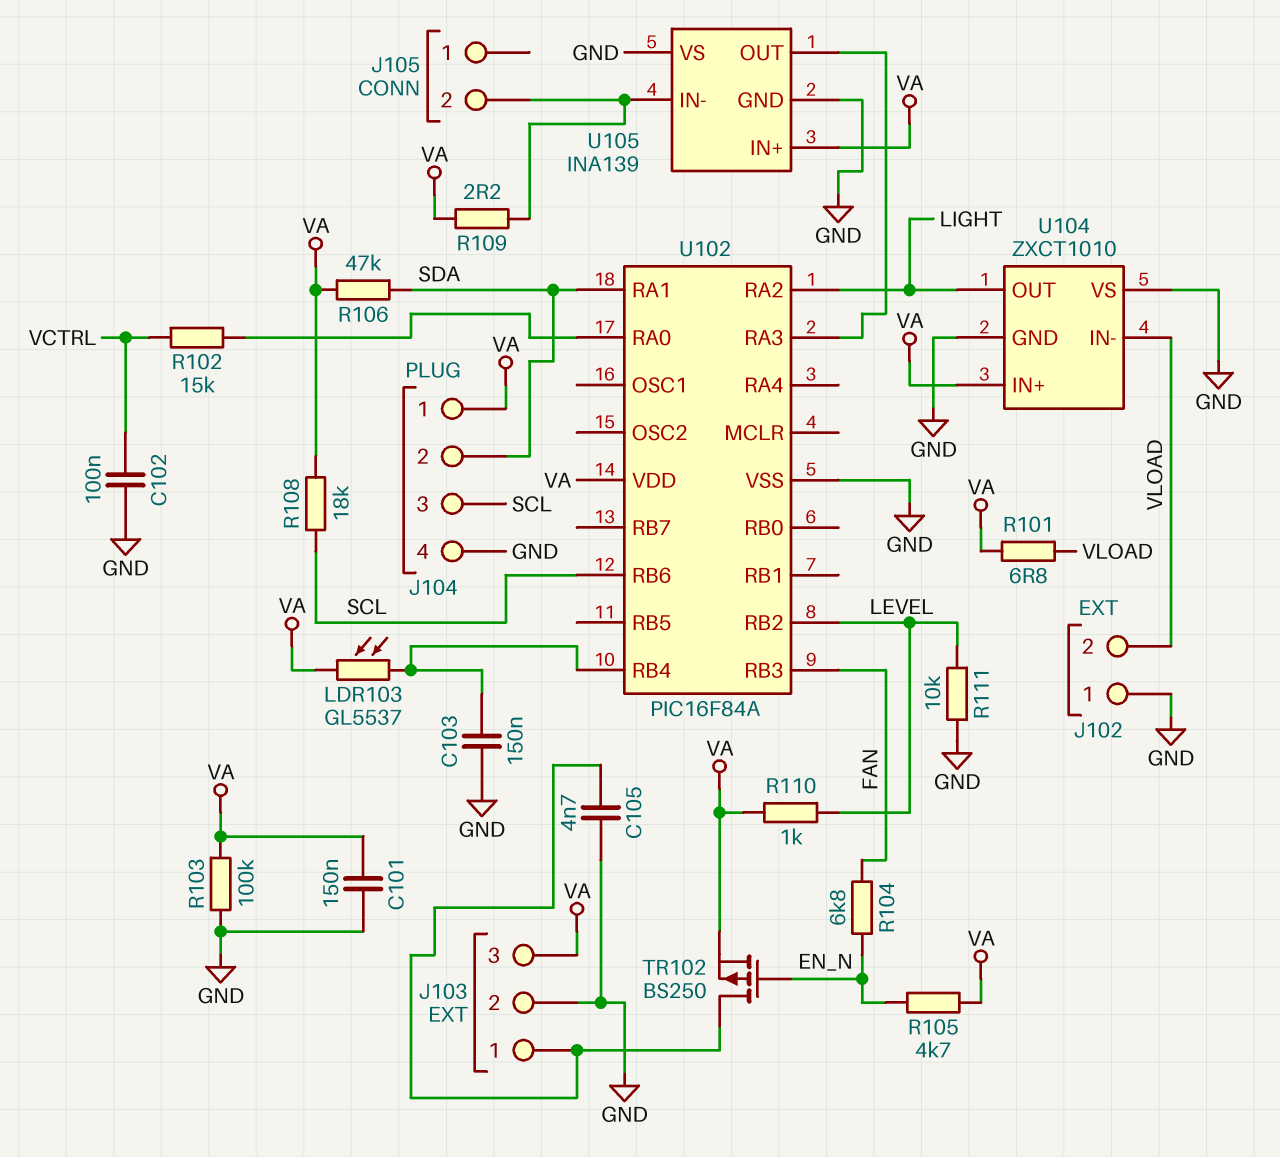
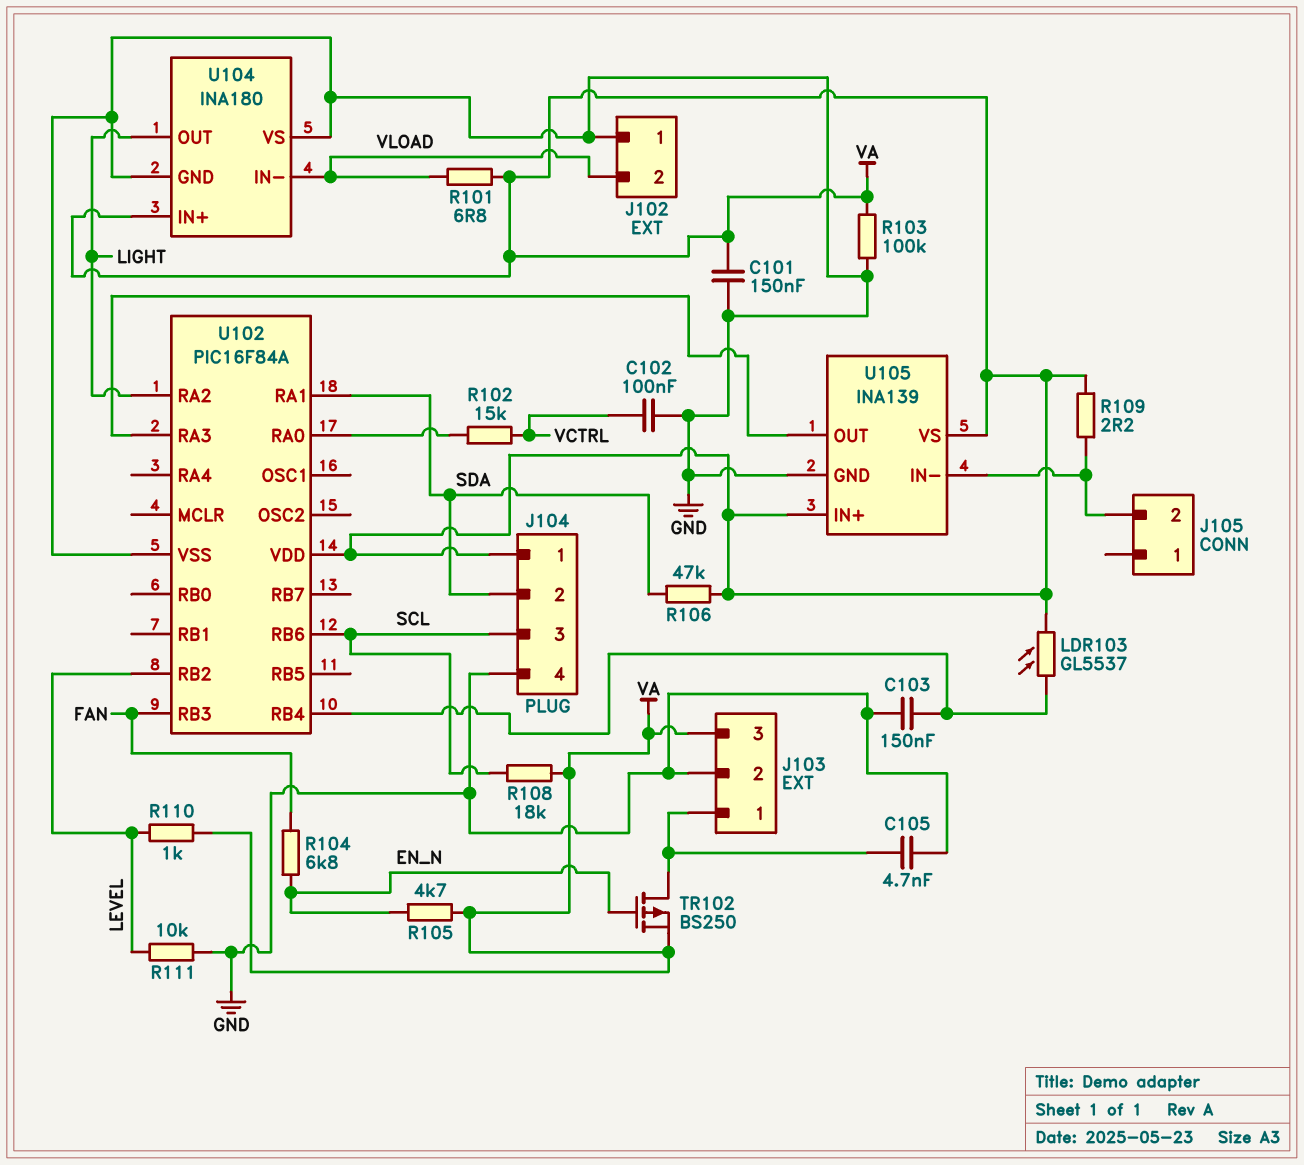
U104: ZXCT1010 -> INA180
U105 pin VS: GND -> VA

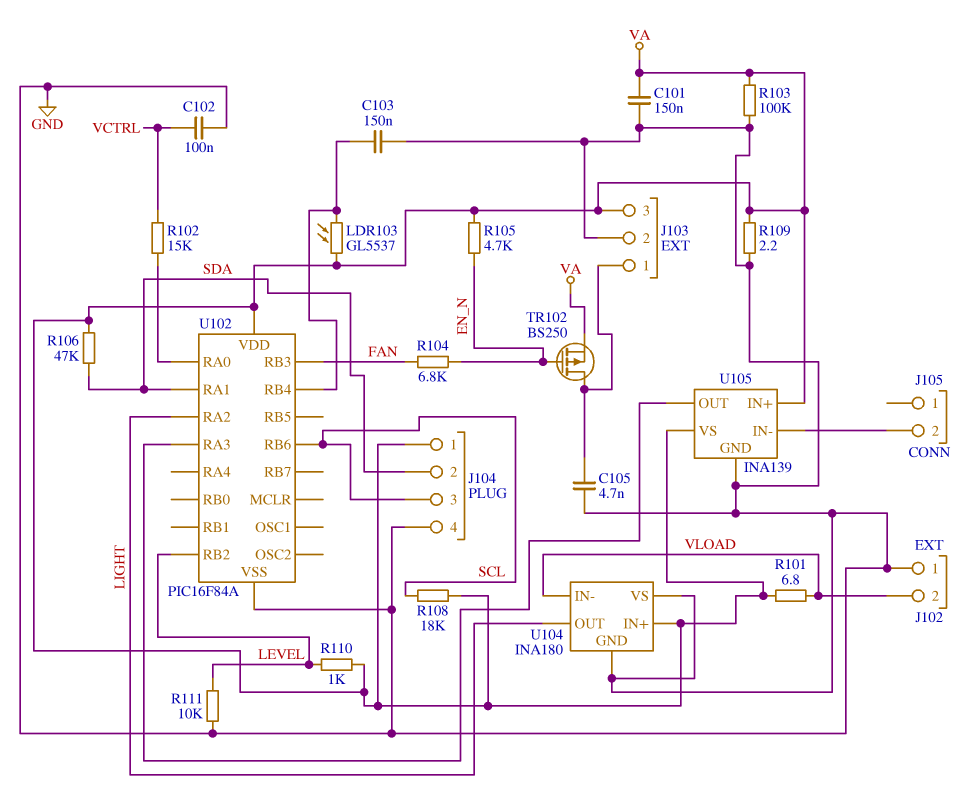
R109: 2.2 (J105/2, VA) -> 2.2 (GND, VA)

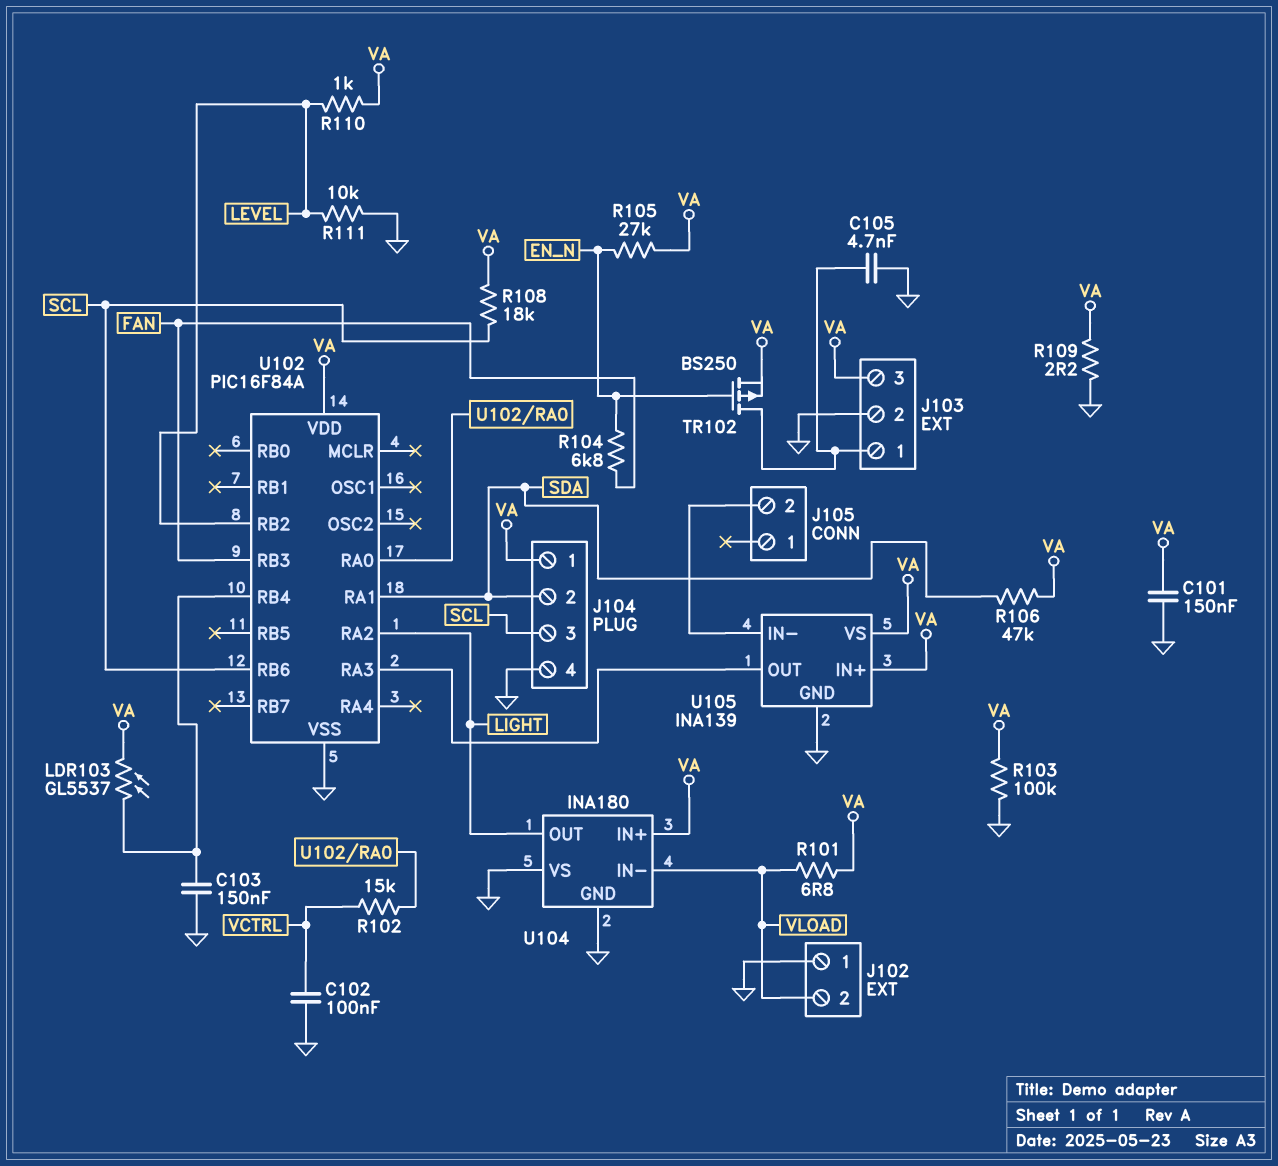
R105: 4.7k (EN_N, VA) -> 27k (EN_N, VA)

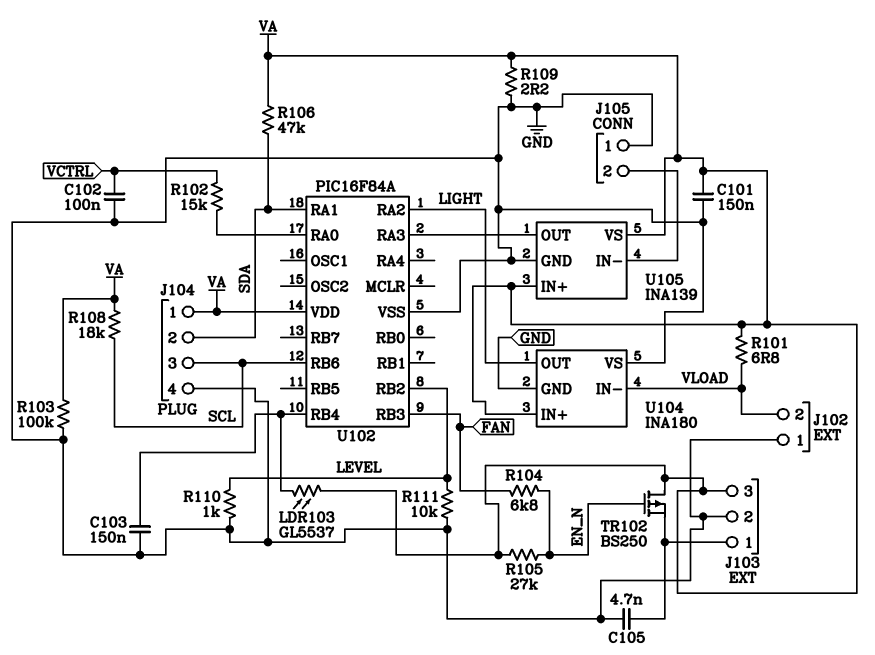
J105 pin 1: none -> GND
R110: 1k (LEVEL, VA) -> 1k (GND, LEVEL)
TR102: PMOS BS250 (G EN_N, D J103/1, S VA) -> PMOS BS250 (G EN_N, D VA, S J103/1)

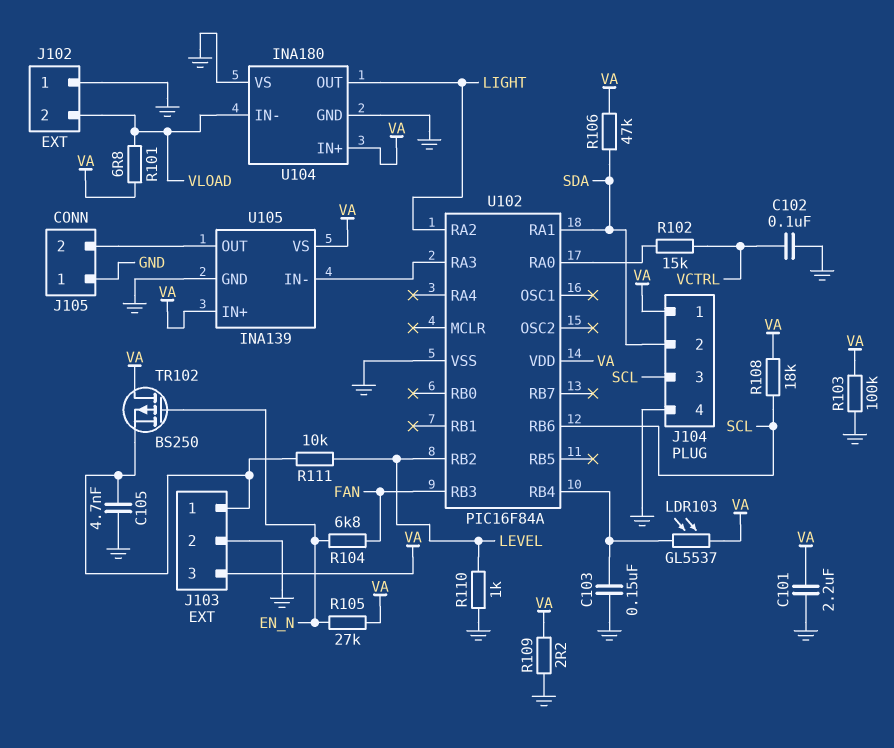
C101: 150nF (GND, VA) -> 2.2uF (GND, VA)
R111: 10k (GND, LEVEL) -> 10k (J103/1, LEVEL)
U105 pin IN-: J105/2 -> U102/RA3
U105 pin OUT: U102/RA3 -> J105/2

